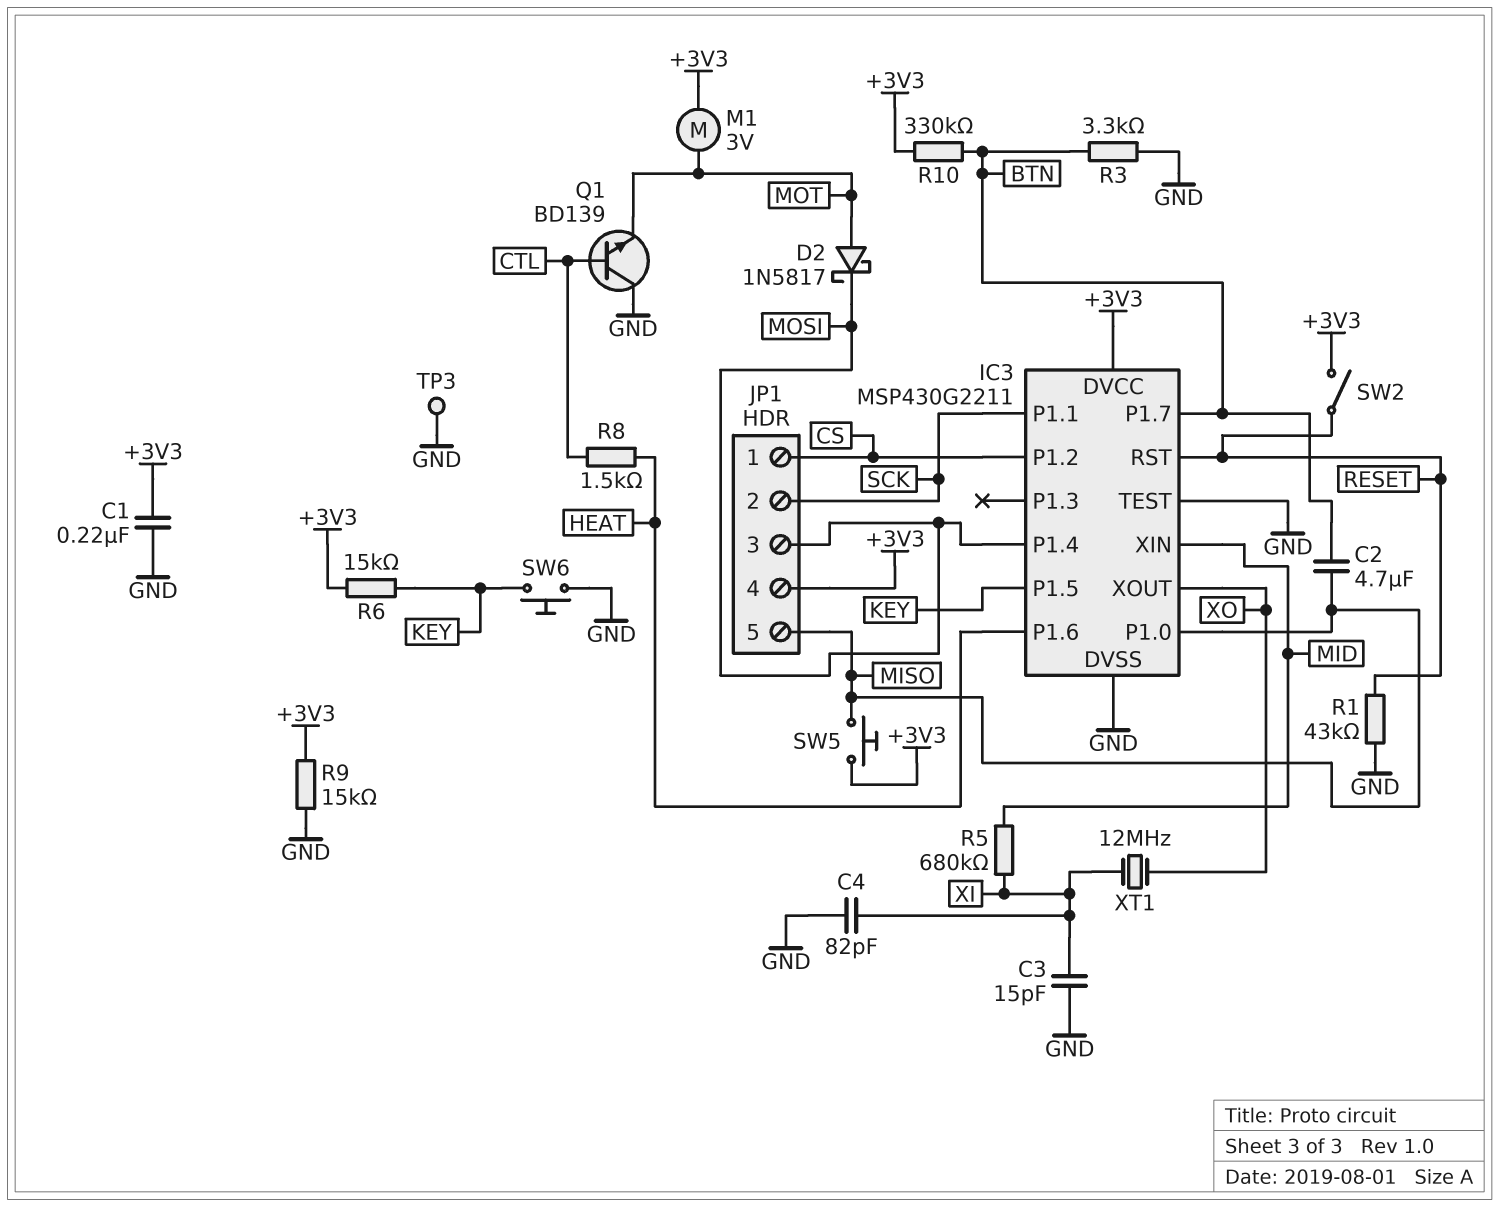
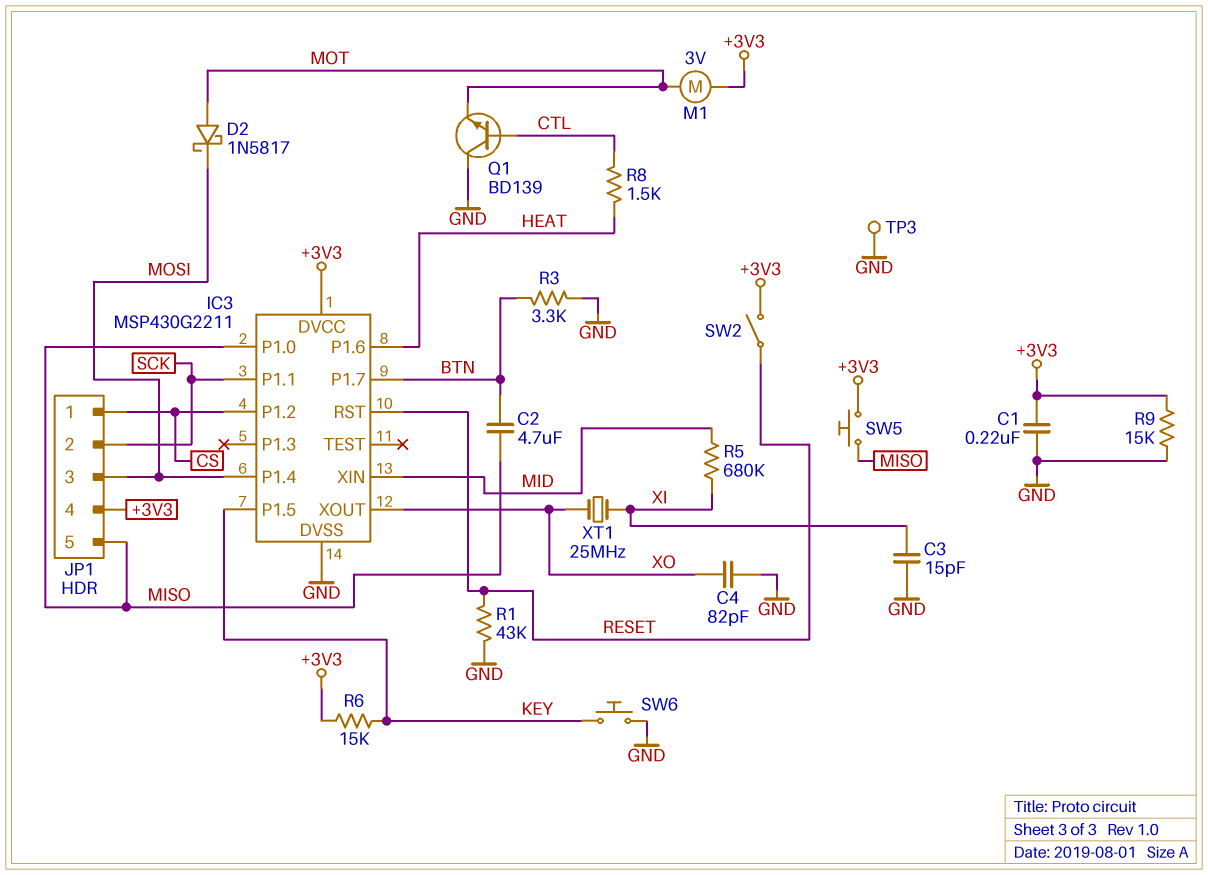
C4: 82pF (GND, XI) -> 82pF (GND, XO)
IC3 pin TEST: GND -> none
R10: 330k (+3V3, BTN) -> none
XT1: 12MHz (XI, XO) -> 25MHz (XI, XO)

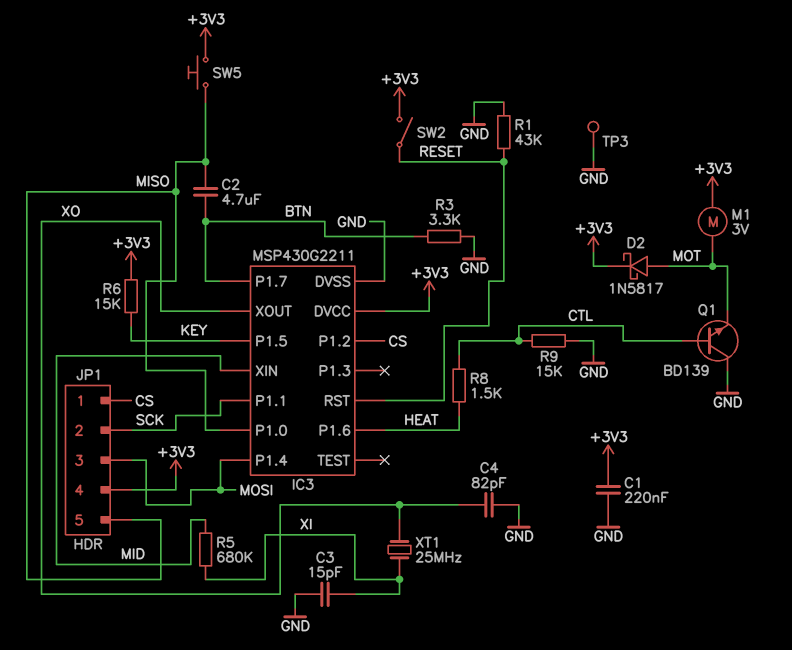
D2: schottky 1N5817 (A MOT, K MOSI) -> schottky 1N5817 (A MOT, K +3V3)
R9: 15k (+3V3, GND) -> 15k (CTL, GND)
SW6: button (GND, KEY) -> none

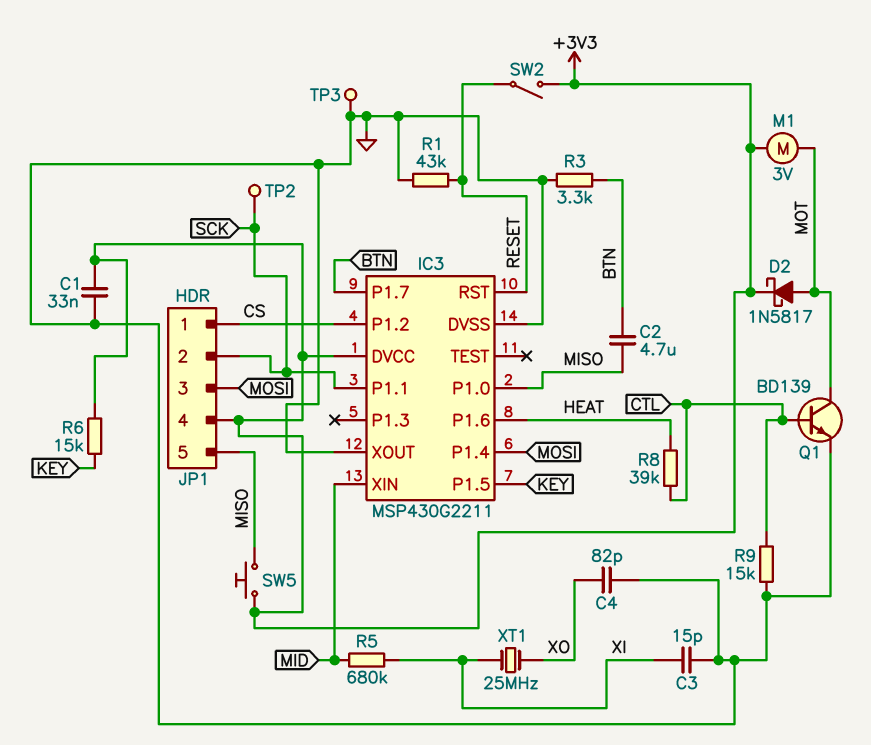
C1: 220nF (+3V3, GND) -> 33nF (+3V3, GND)
IC3 pin XOUT: XO -> GND
Q1: NPN BD139 (B CTL, C GND, E MOT) -> NPN BD139 (B CTL, C MOT, E GND)
R8: 1.5k (CTL, HEAT) -> 39k (CTL, HEAT)
TP2: none -> test point (SCK)

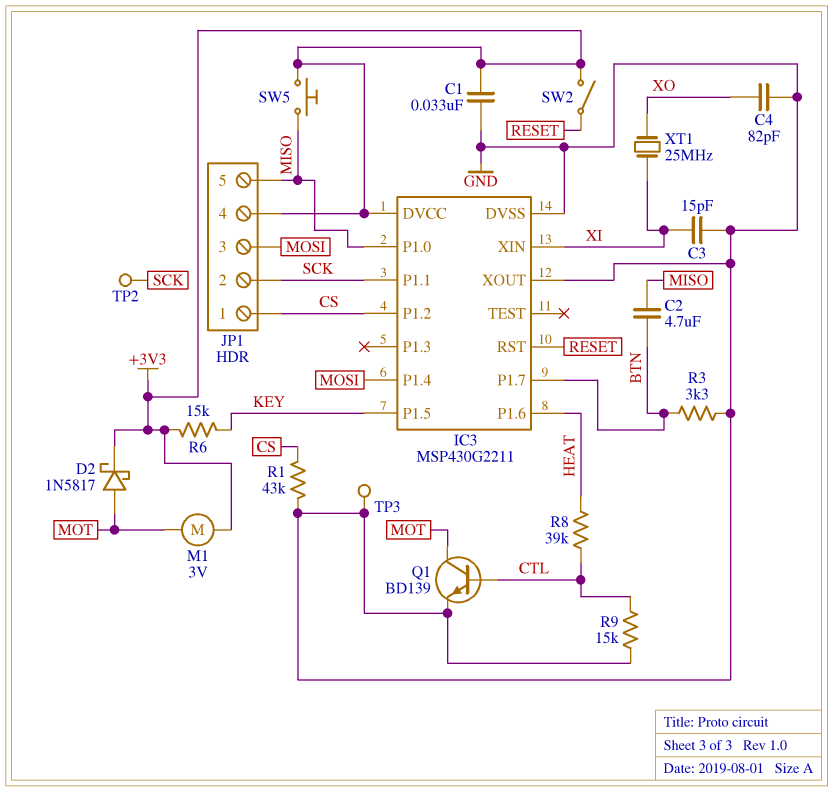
IC3 pin XIN: MID -> XI
R1: 43k (GND, RESET) -> 43k (CS, GND)
R5: 680k (MID, XI) -> none

